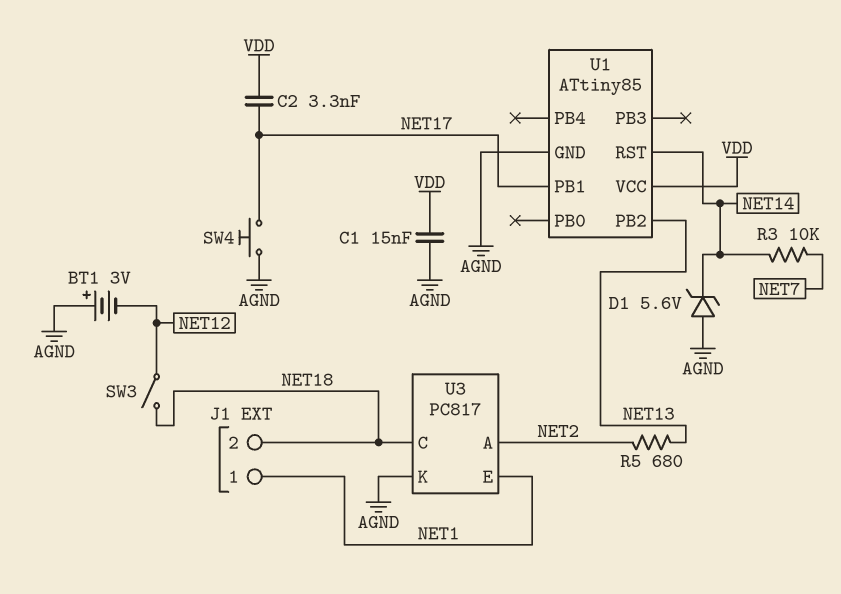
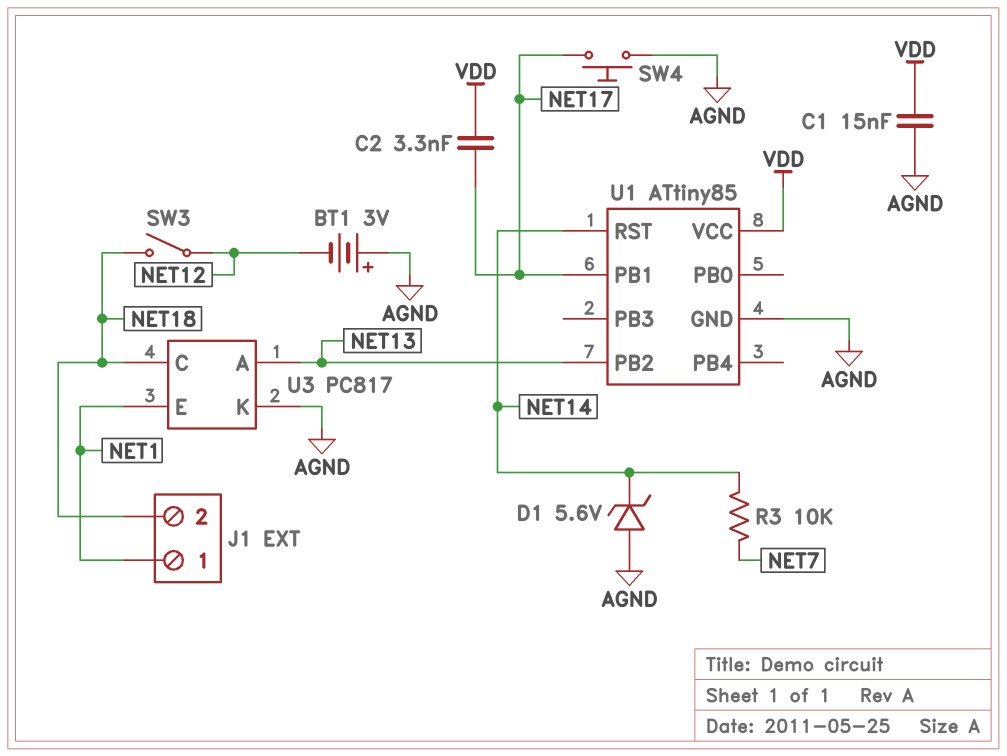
R5: 680 (NET2, NET13) -> none
U3 pin A: NET2 -> NET13

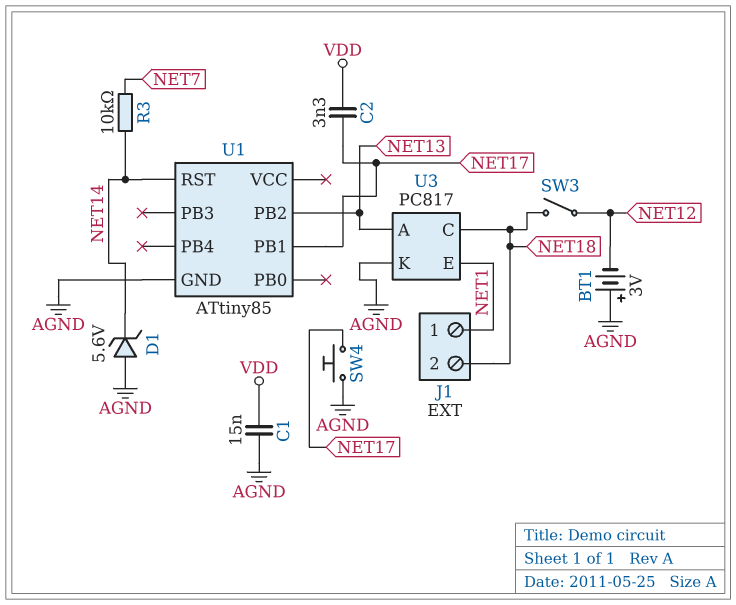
U1 pin VCC: VDD -> none

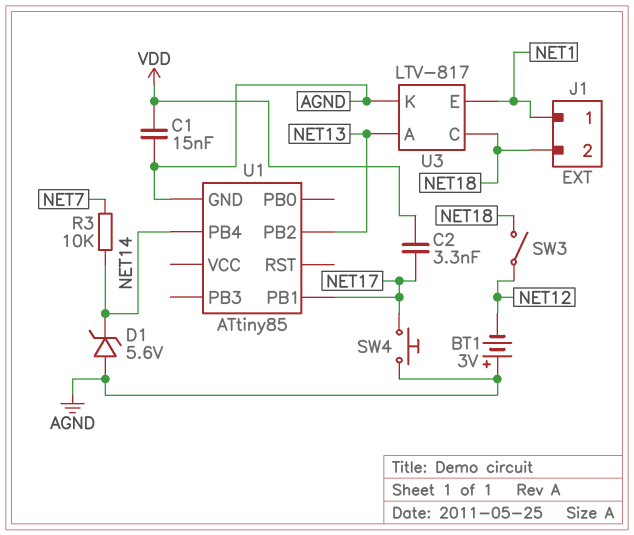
U1 pin PB4: none -> NET14
U1 pin RST: NET14 -> none
U3: PC817 -> LTV-817

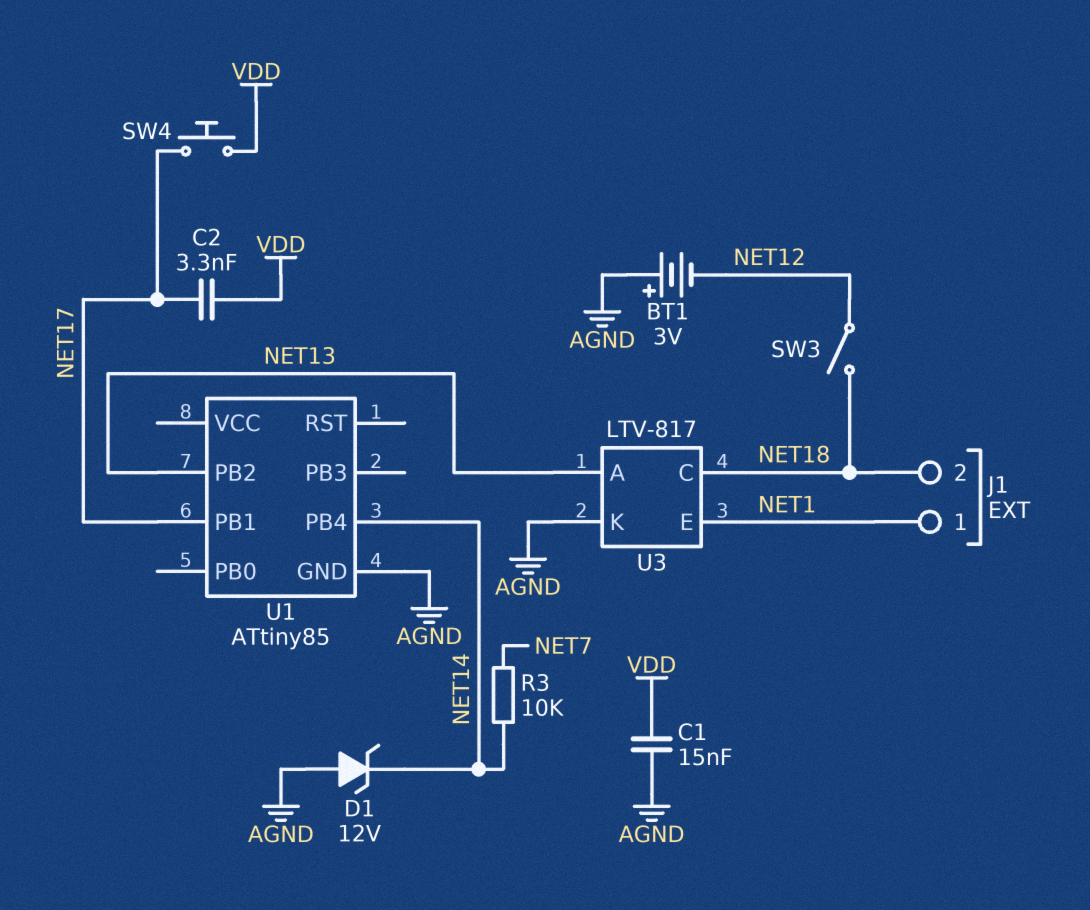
D1: zener 5.6V (A AGND, K NET14) -> zener 12V (A AGND, K NET14)
SW4: button (AGND, NET17) -> button (NET17, VDD)

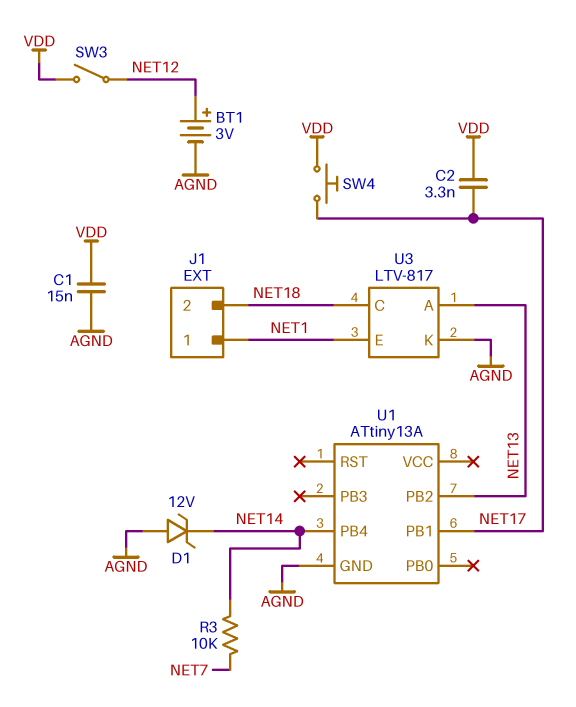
BT1: 3V (plus AGND, minus NET12) -> 3V (plus NET12, minus AGND)
SW3: switch (NET12, NET18) -> switch (NET12, VDD)
U1: ATtiny85 -> ATtiny13A

